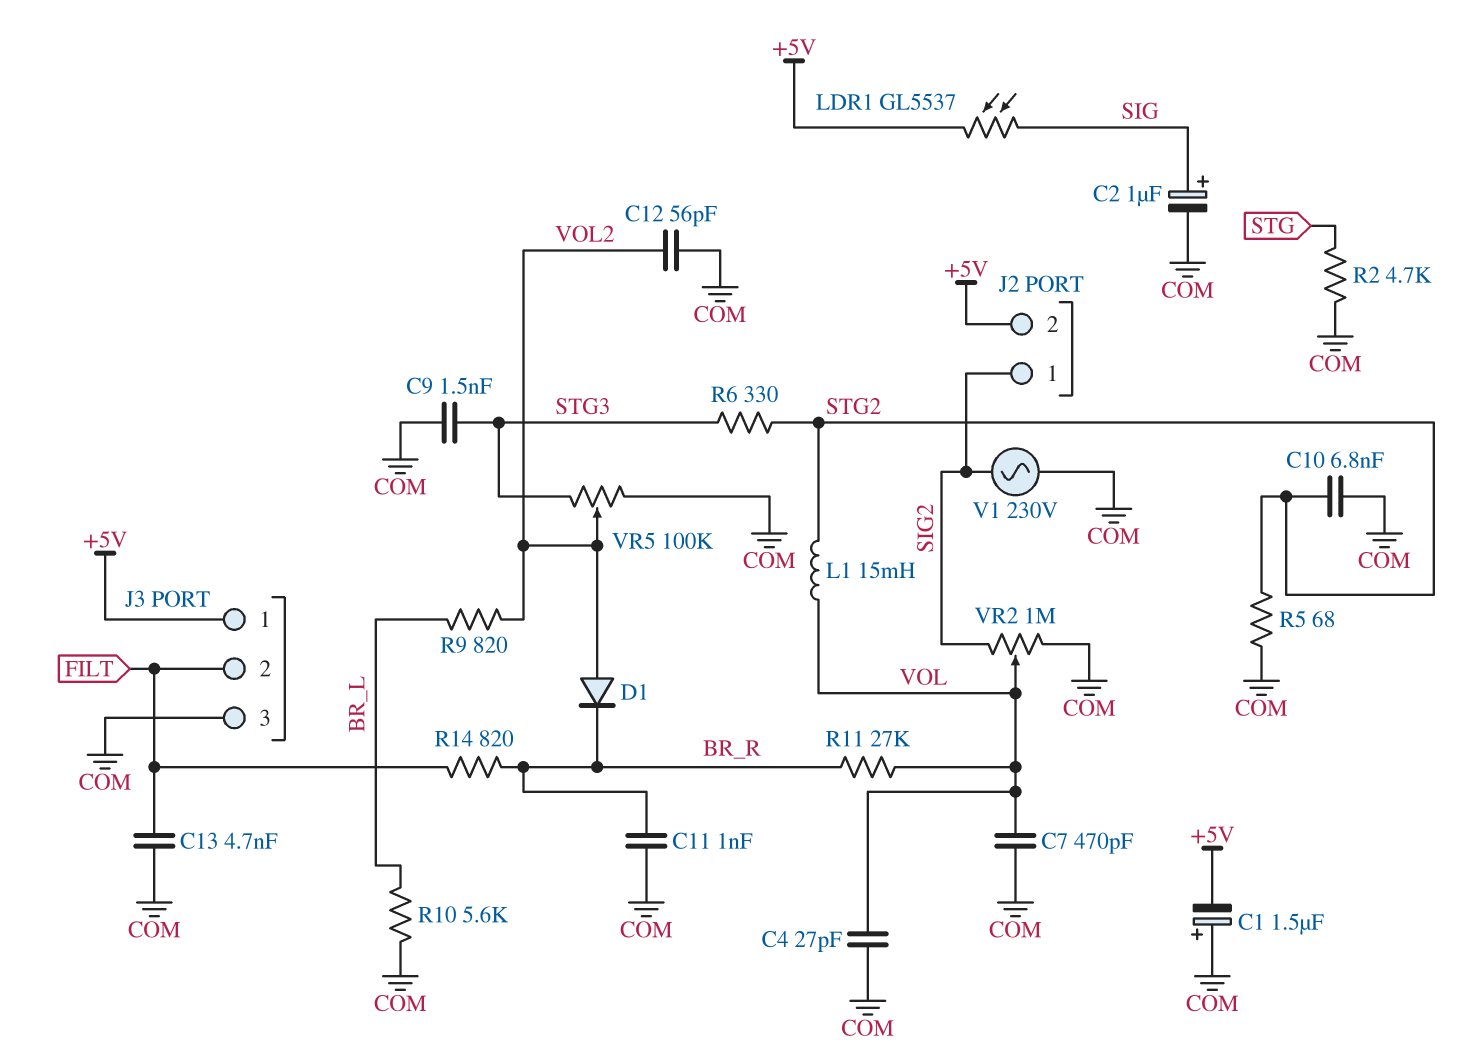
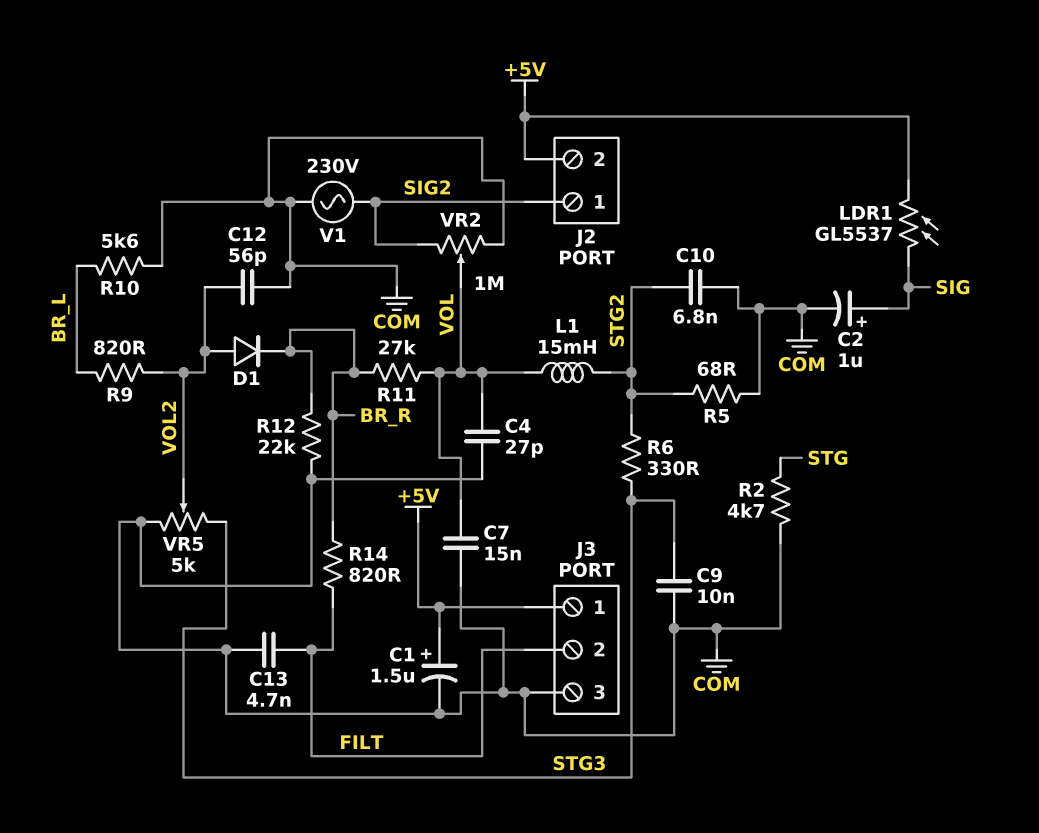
C1: 1.5uF (plus COM, minus +5V) -> 1.5uF (plus +5V, minus COM)
C7: 470pF (COM, VOL) -> 15nF (COM, VOL)
C9: 1.5nF (COM, STG3) -> 10nF (COM, STG3)
C11: 1nF (BR_R, COM) -> none
R12: none -> 22k (BR_R, COM)
VR5: 100k (COM, STG3, wiper VOL2) -> 5k (COM, STG3, wiper VOL2)

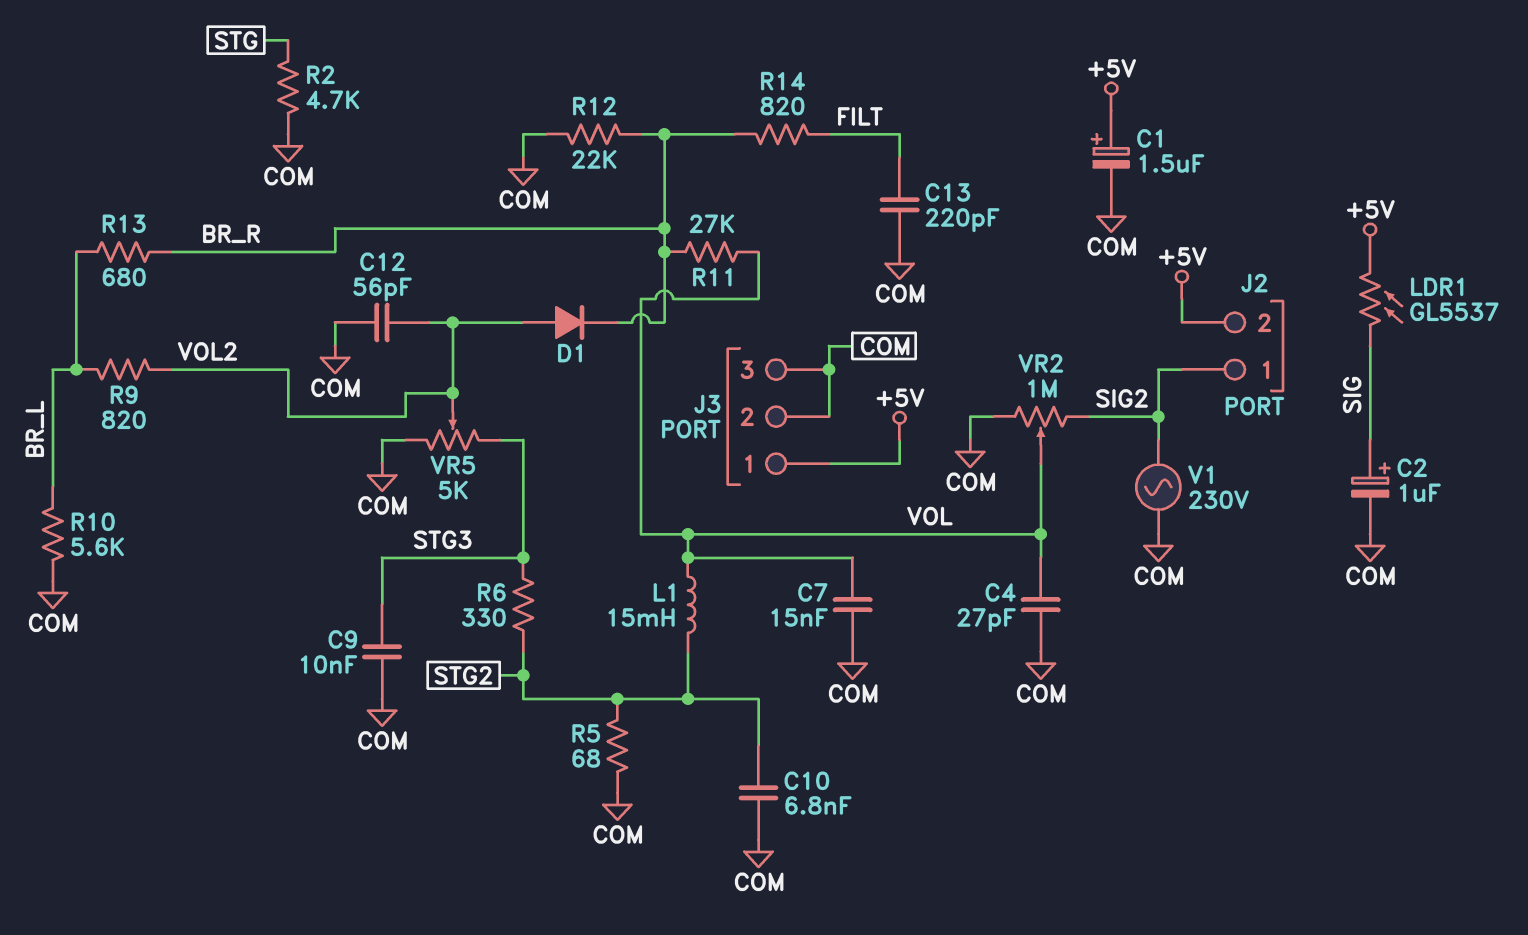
C13: 4.7nF (COM, FILT) -> 220pF (COM, FILT)
J3 pin 2: FILT -> COM
R13: none -> 680 (BR_L, BR_R)

